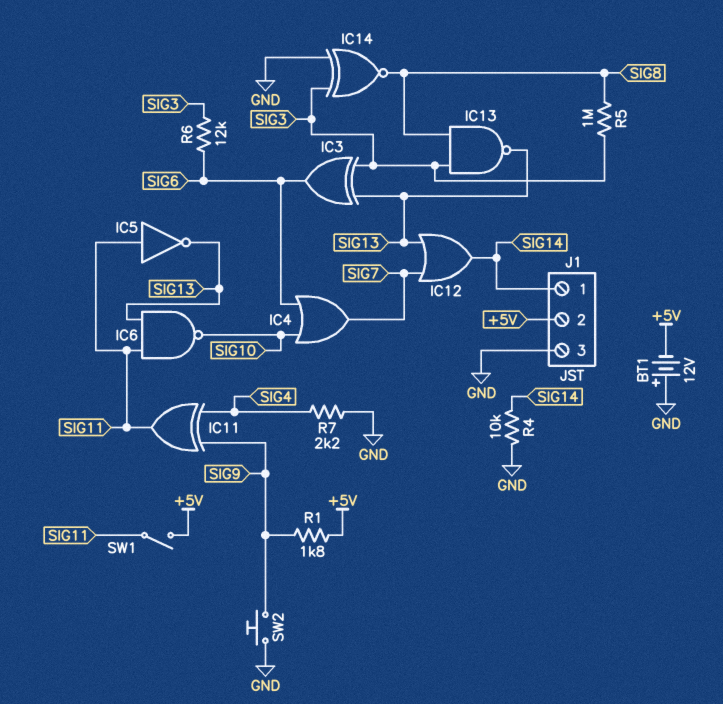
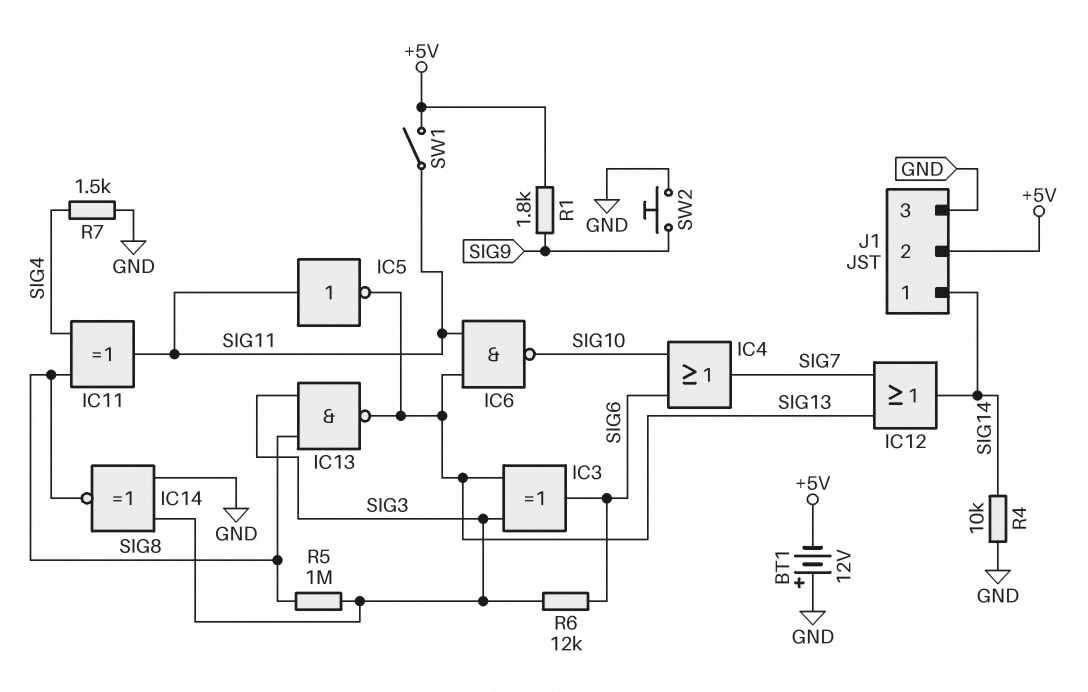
IC11: XOR (in SIG4, in SIG9, out SIG11) -> XOR (in SIG4, in SIG8, out SIG11)
R7: 2.2k (GND, SIG4) -> 1.5k (GND, SIG4)

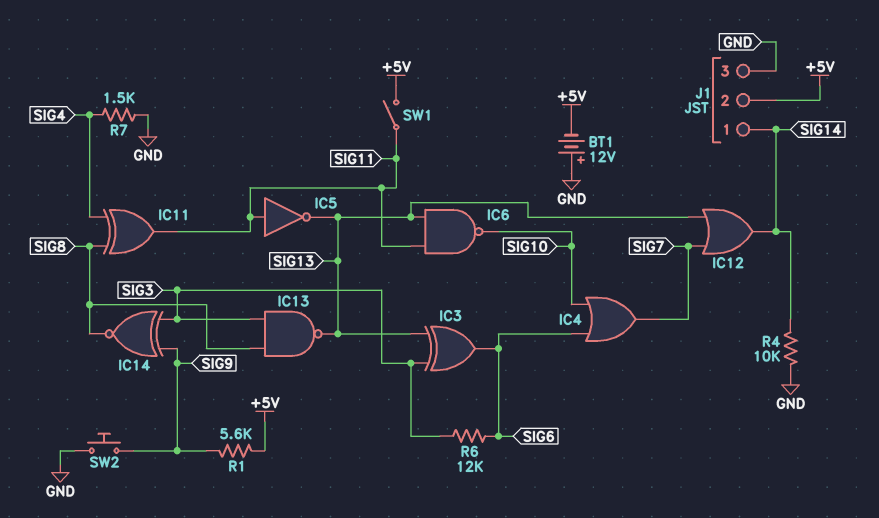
IC14: XNOR (in GND, in SIG3, out SIG8) -> XNOR (in SIG3, in SIG9, out SIG8)
R1: 1.8k (+5V, SIG9) -> 5.6k (+5V, SIG9)
R5: 1M (SIG3, SIG8) -> none

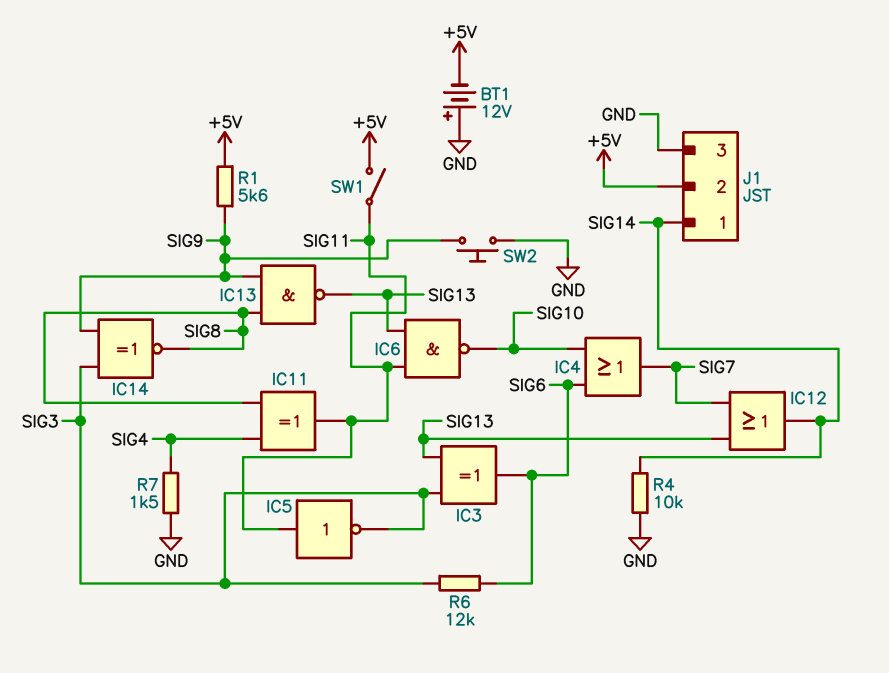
IC5: NOT (in SIG11, out SIG13) -> NOT (in SIG11, out SIG3)
IC13: NAND (in SIG3, in SIG8, out SIG13) -> NAND (in SIG8, in SIG9, out SIG13)

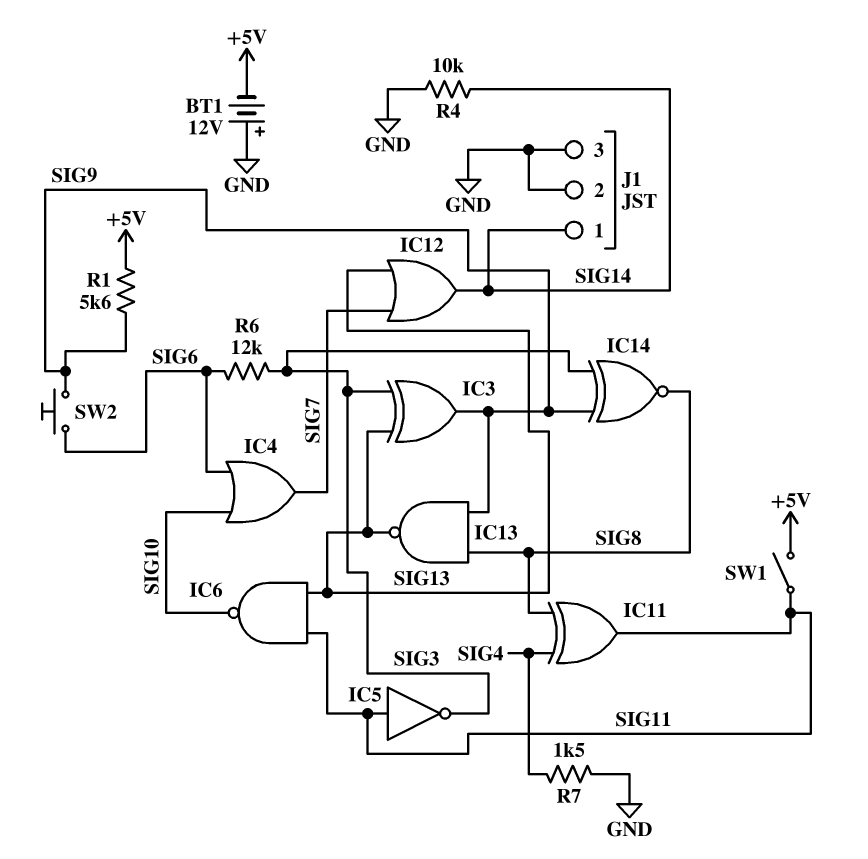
IC3: XOR (in SIG3, in SIG13, out SIG6) -> XOR (in SIG3, in SIG13, out SIG9)
J1 pin 2: +5V -> GND
SW2: button (GND, SIG9) -> button (SIG6, SIG9)

